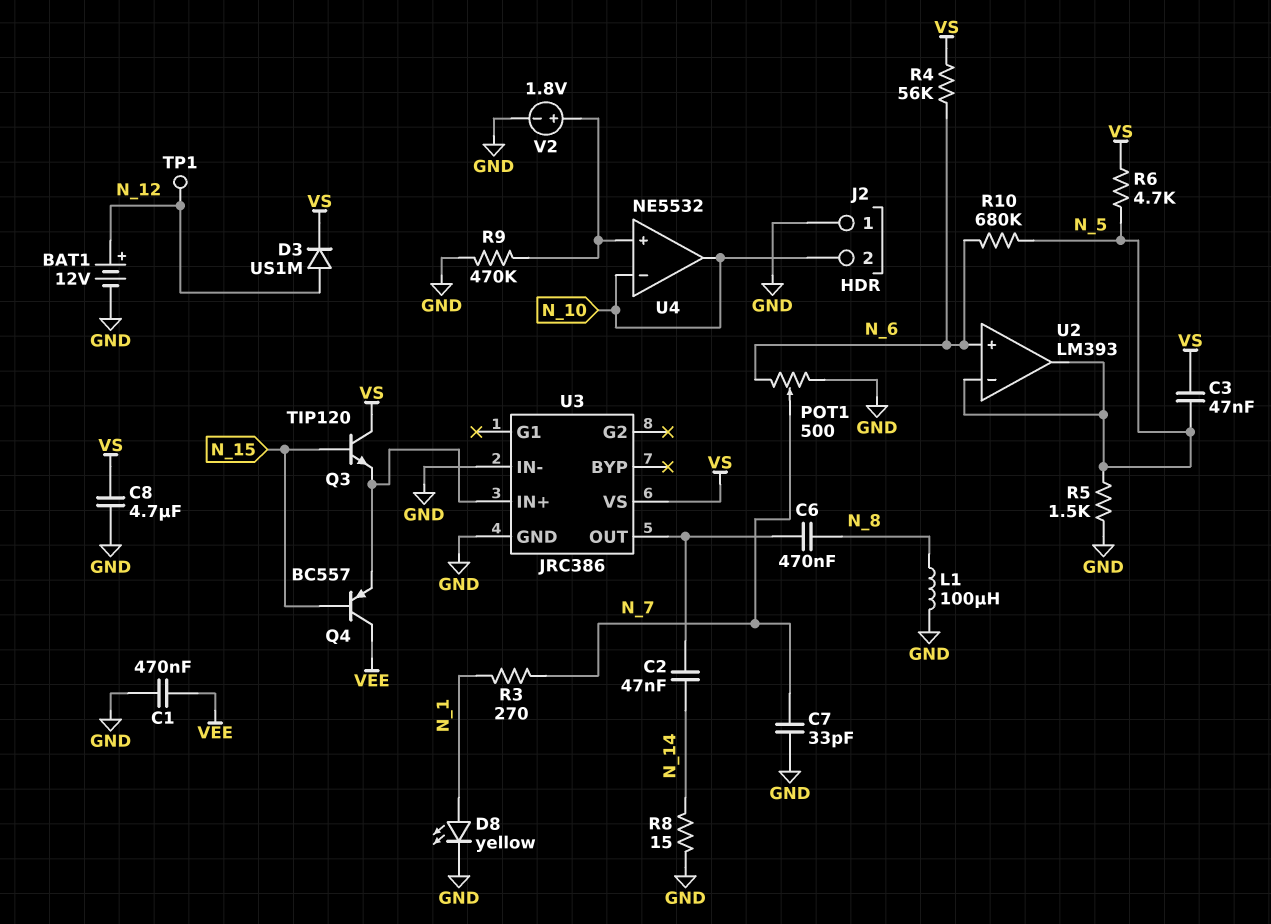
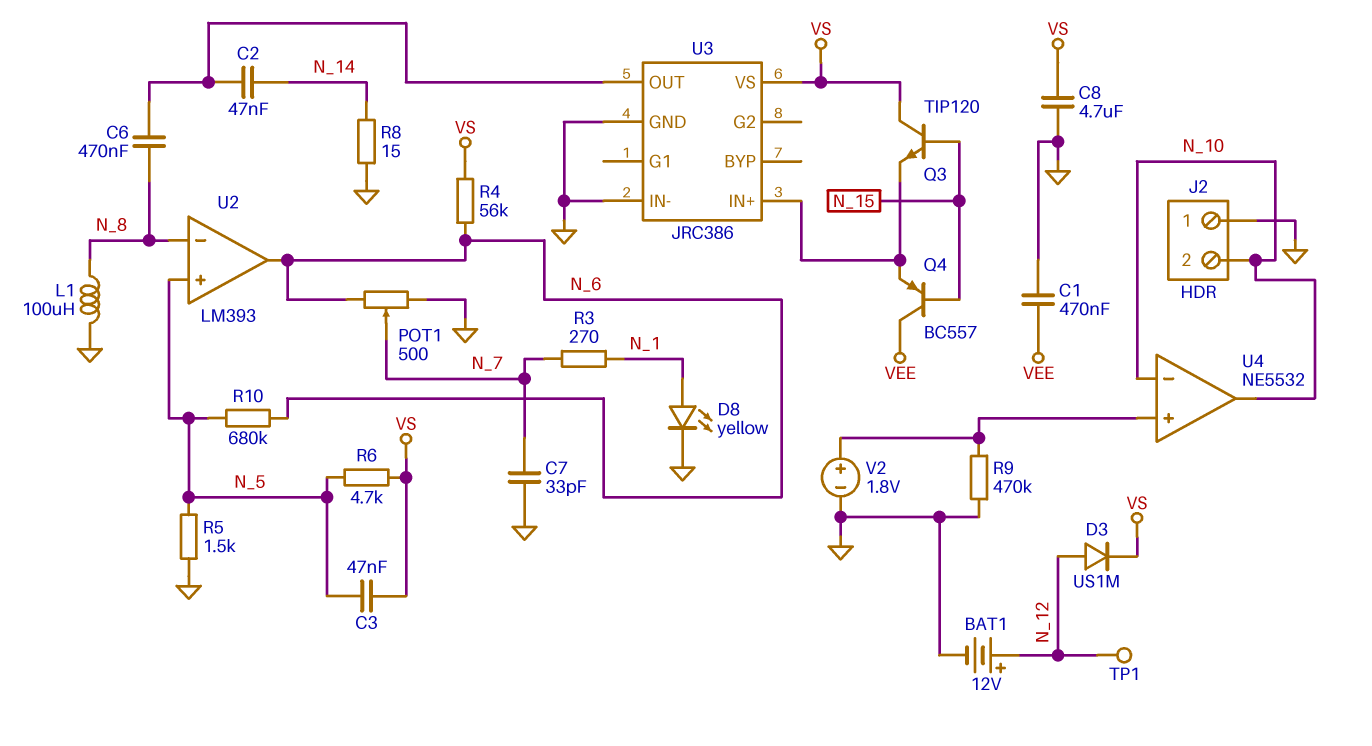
U2 pin in+: N_6 -> N_5
U2 pin in-: N_5 -> N_8
U2 pin out: N_5 -> N_6

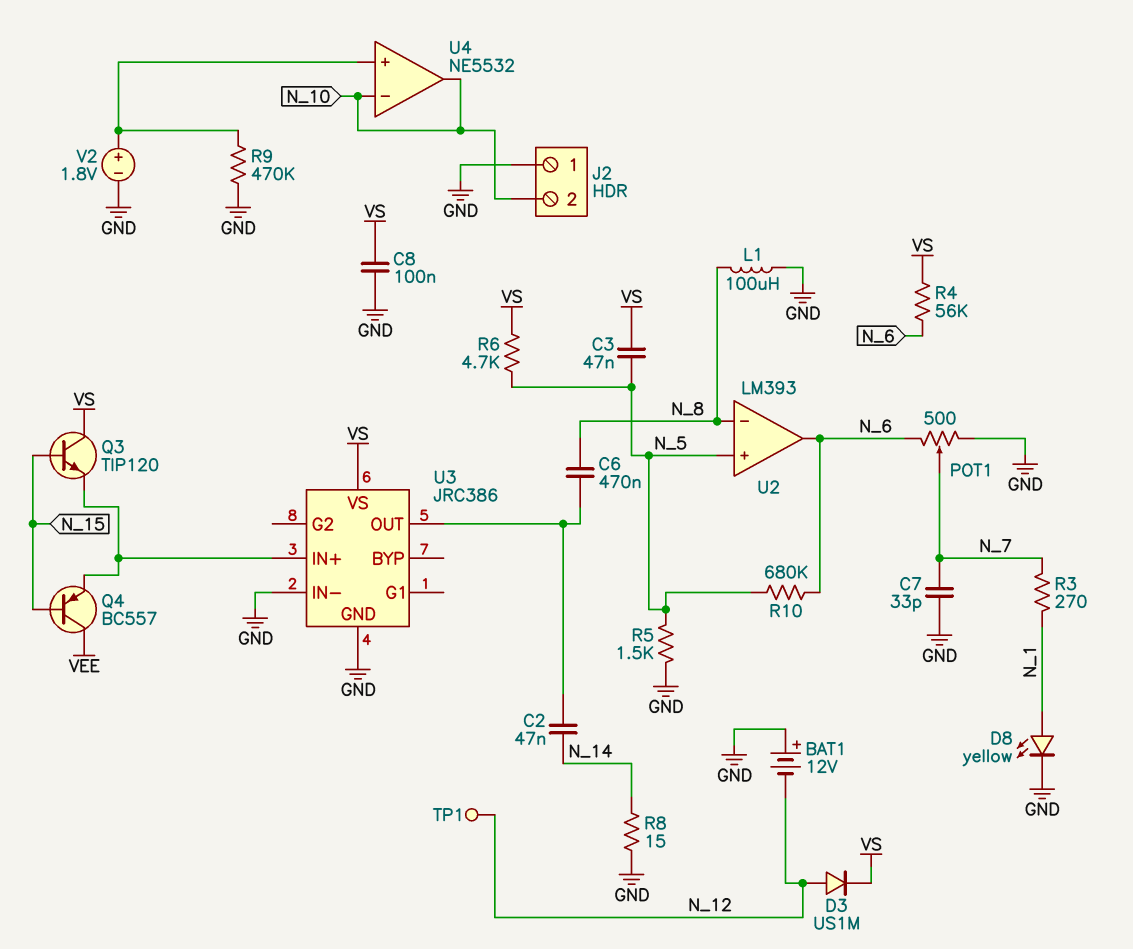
BAT1: 12V (plus N_12, minus GND) -> 12V (plus GND, minus N_12)
C1: 470nF (GND, VEE) -> none
C8: 4.7uF (GND, VS) -> 100nF (GND, VS)

